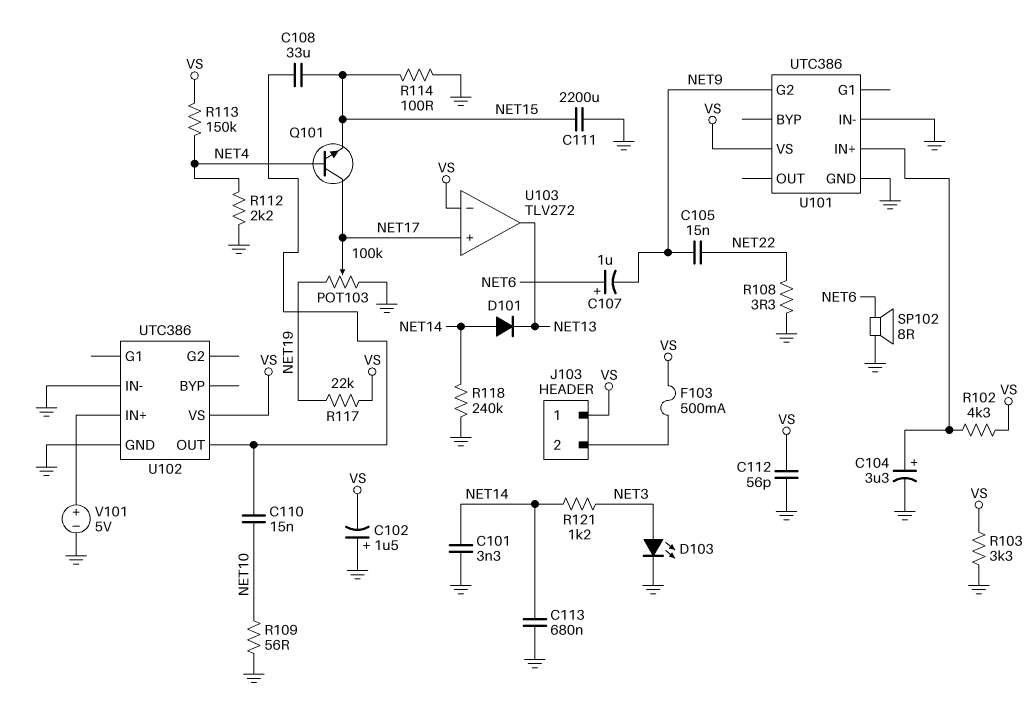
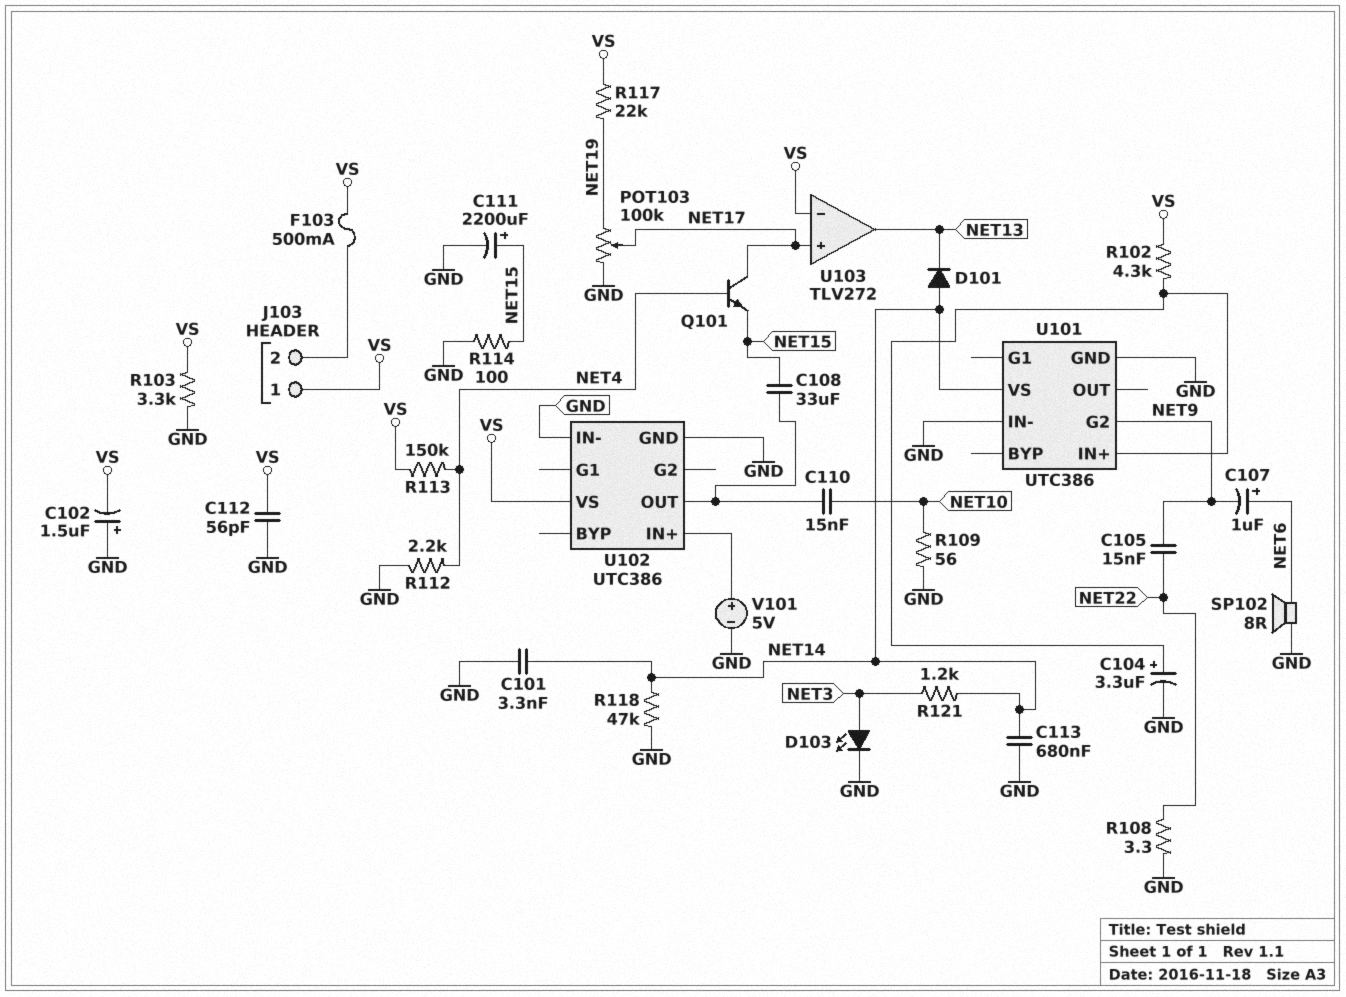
C111: 2200uF (GND, NET15) -> 2200uF (plus NET15, minus GND)
R118: 240k (GND, NET14) -> 47k (GND, NET14)
U101 pin VS: VS -> NET14

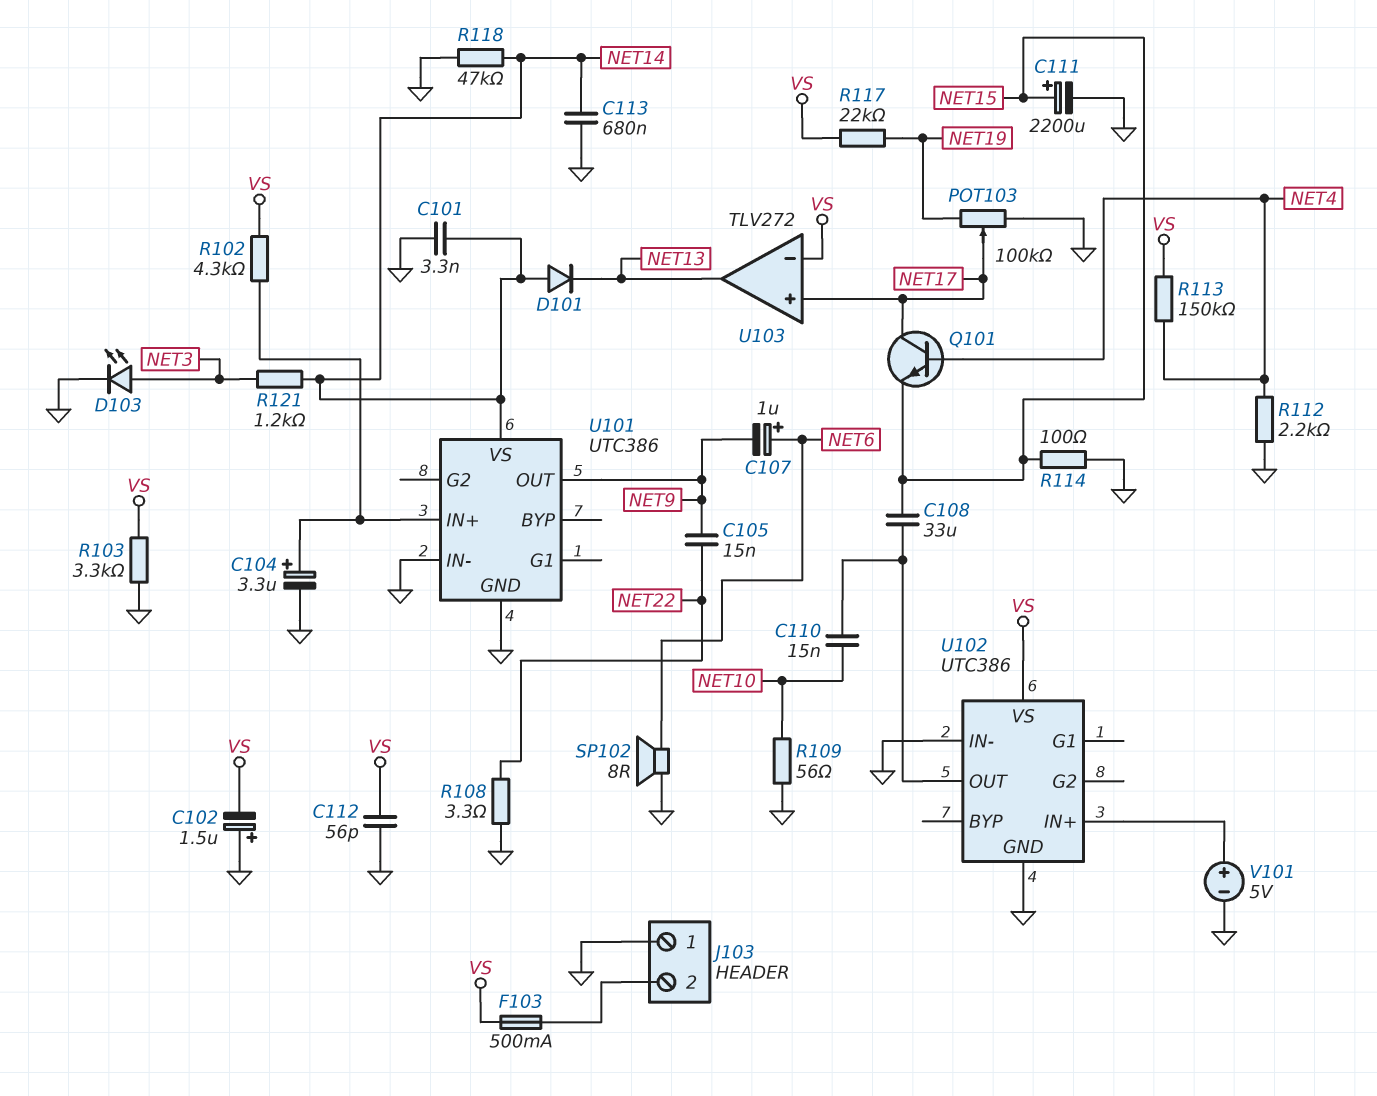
J103 pin 1: VS -> GND
U101 pin G2: NET9 -> none
U101 pin OUT: none -> NET9

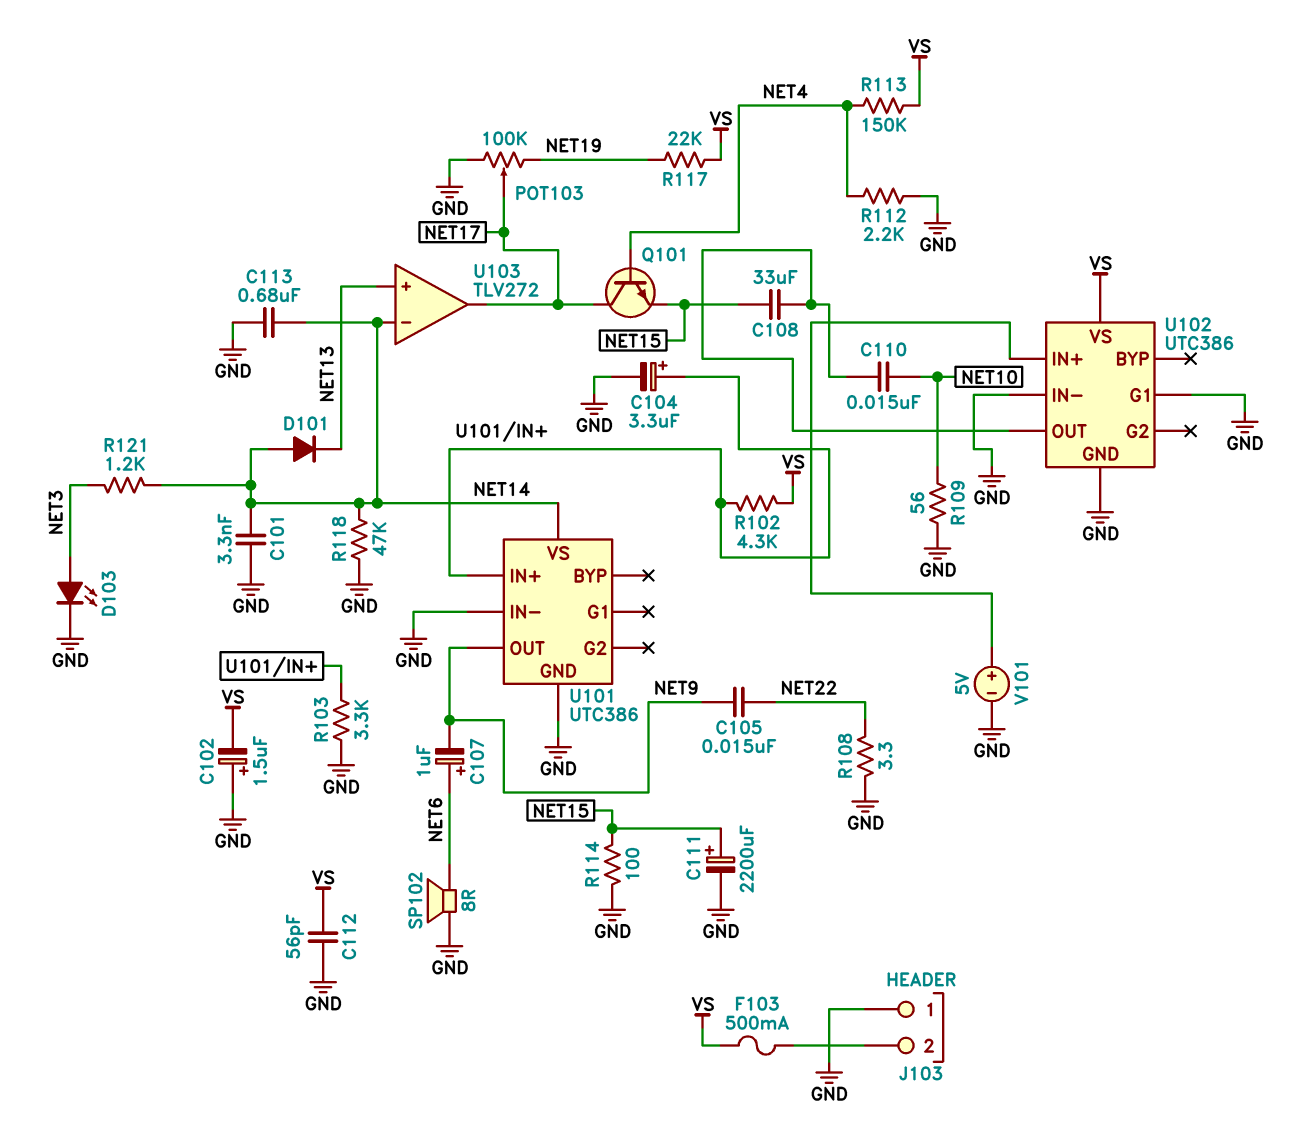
R103: 3.3k (GND, VS) -> 3.3k (GND, U101/IN+)
U102 pin G1: none -> GND
U103 pin in+: NET17 -> NET13
U103 pin in-: VS -> NET14
U103 pin out: NET13 -> NET17

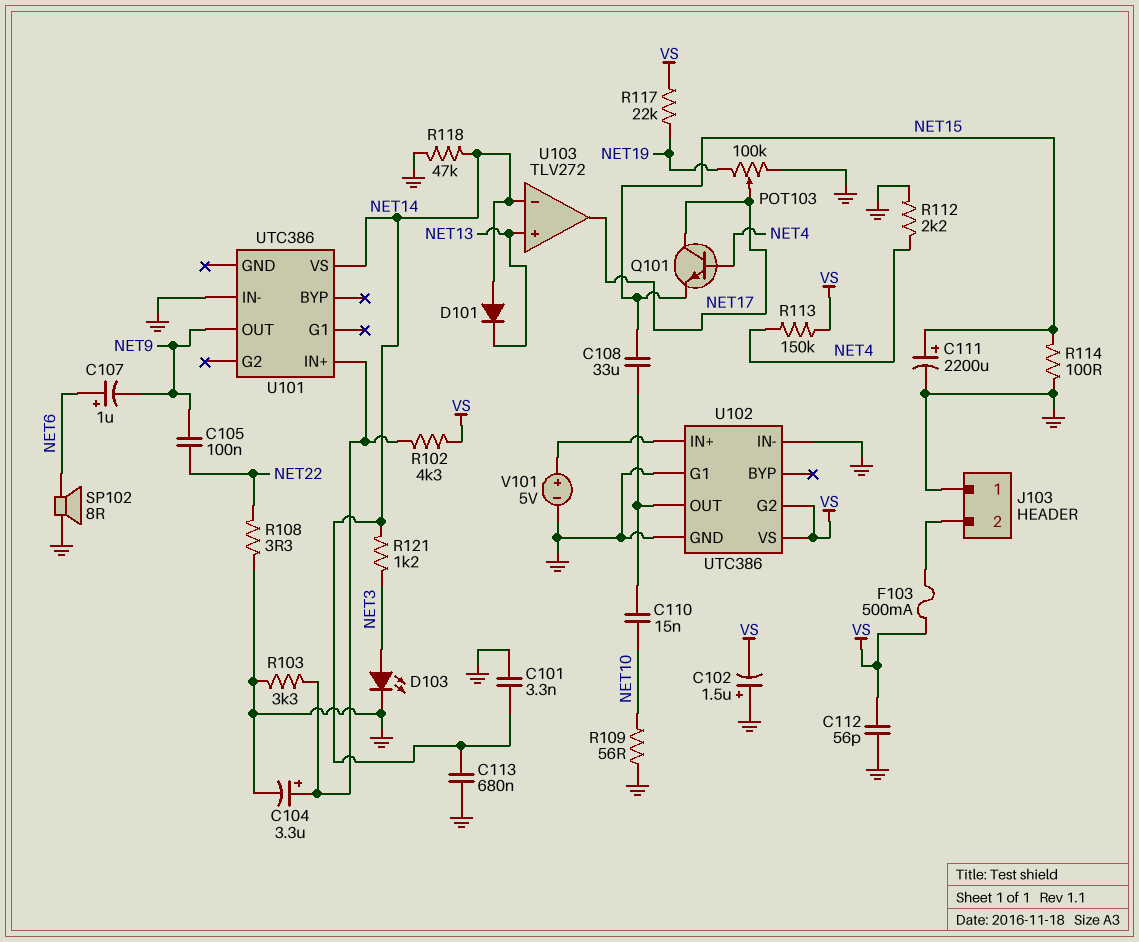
C105: 15nF (NET9, NET22) -> 100nF (NET9, NET22)
U101 pin GND: GND -> none
U102 pin G2: none -> VS

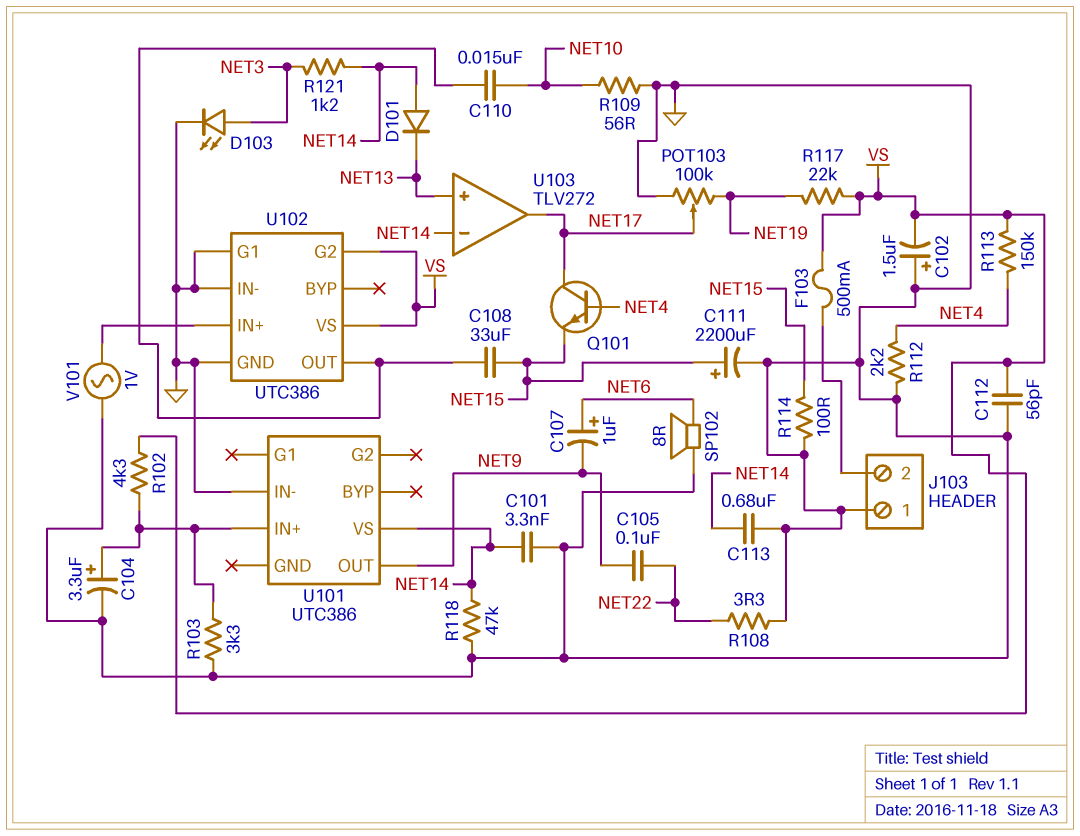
V101: 5V (plus U102/IN+, minus GND) -> AC 1V (GND, U102/IN+)

